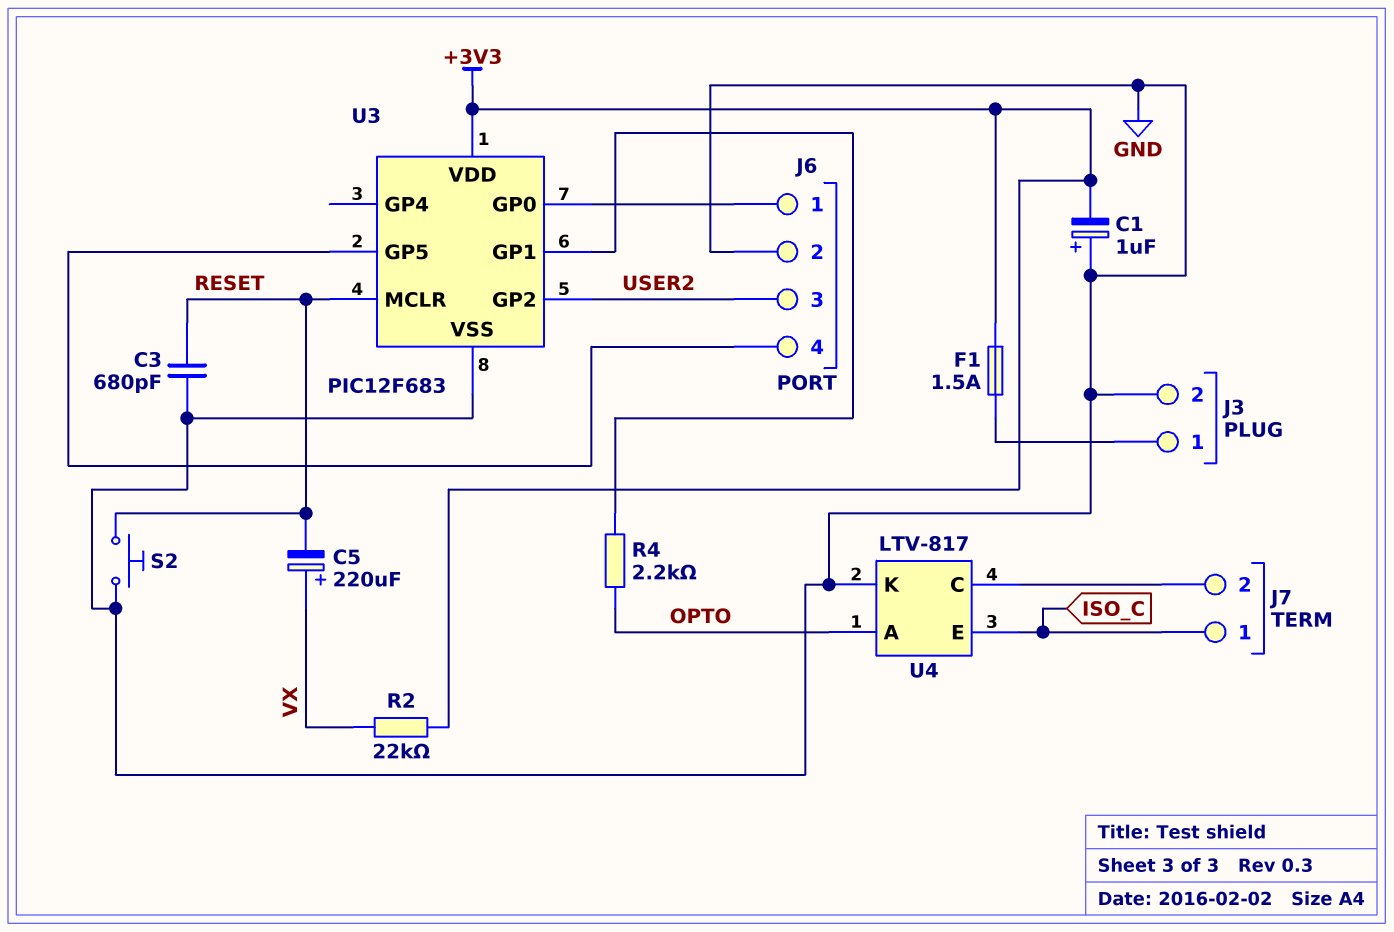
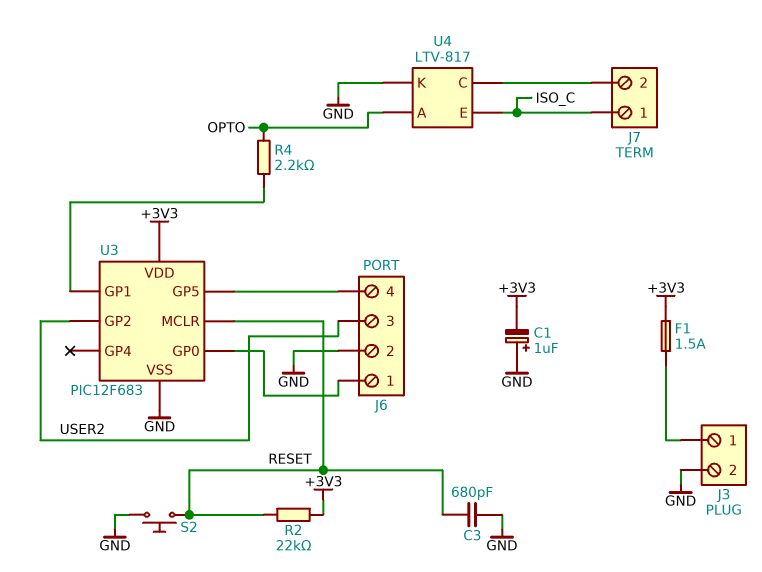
C5: 220uF (plus VX, minus RESET) -> none
R2: 22k (+3V3, VX) -> 22k (+3V3, RESET)

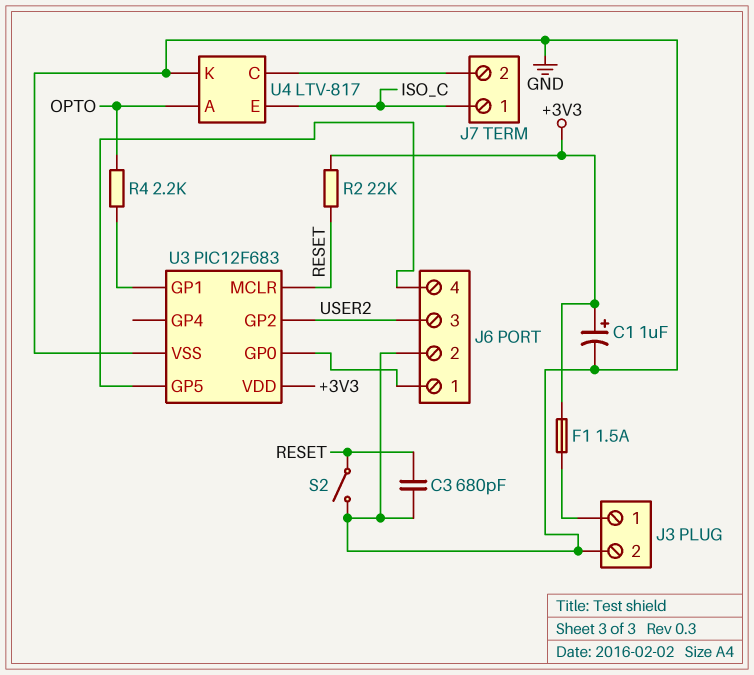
C1: 1uF (plus GND, minus +3V3) -> 1uF (plus +3V3, minus GND)
S2: button (GND, RESET) -> switch (GND, RESET)

